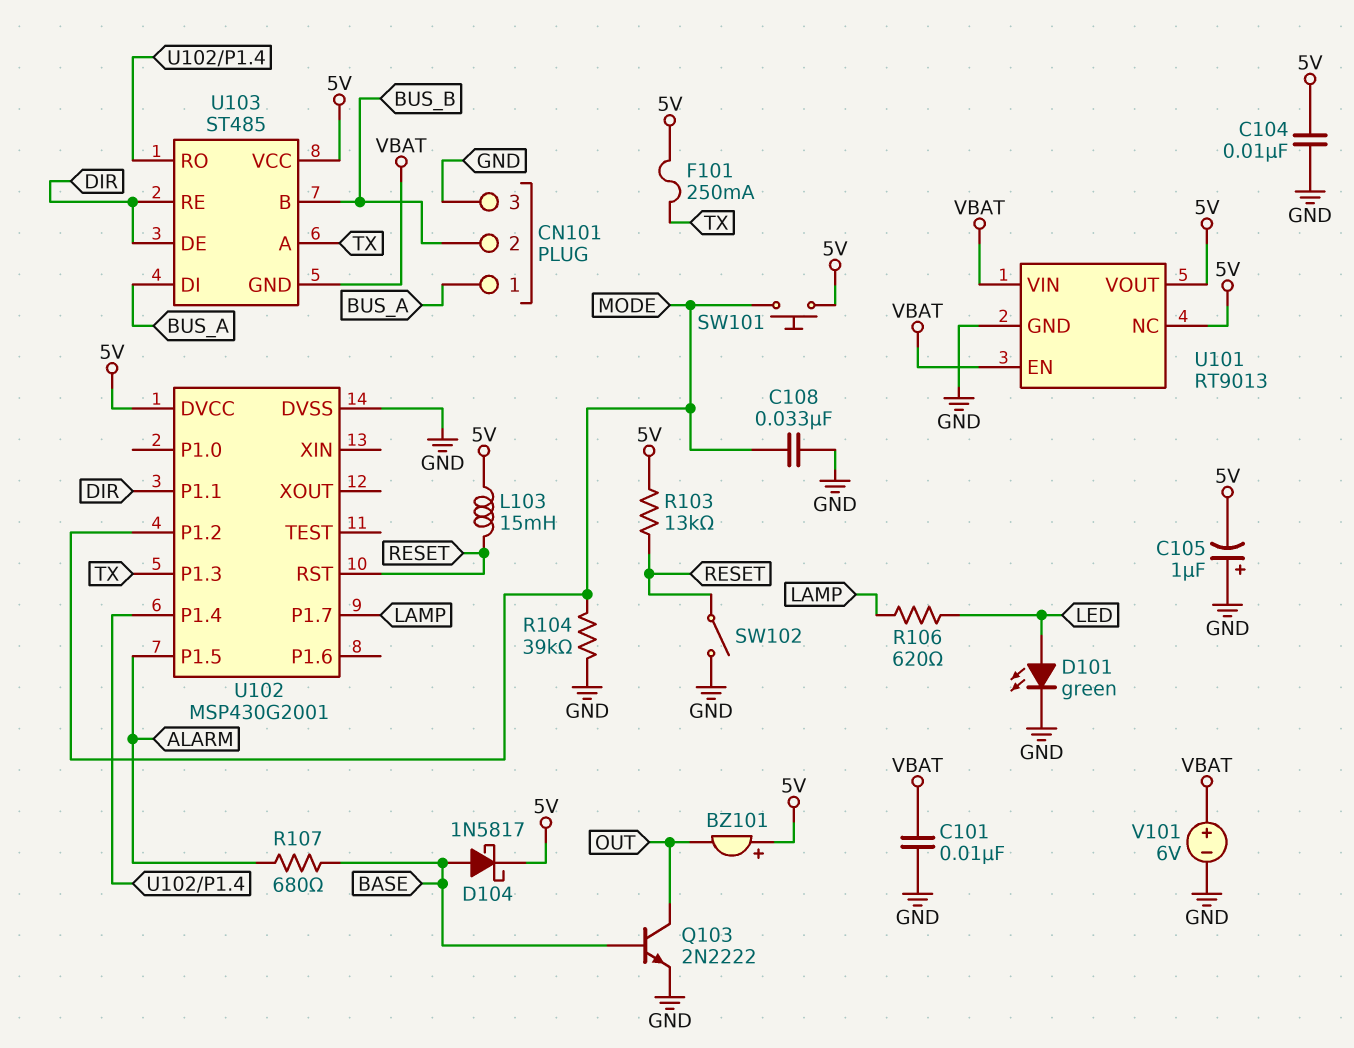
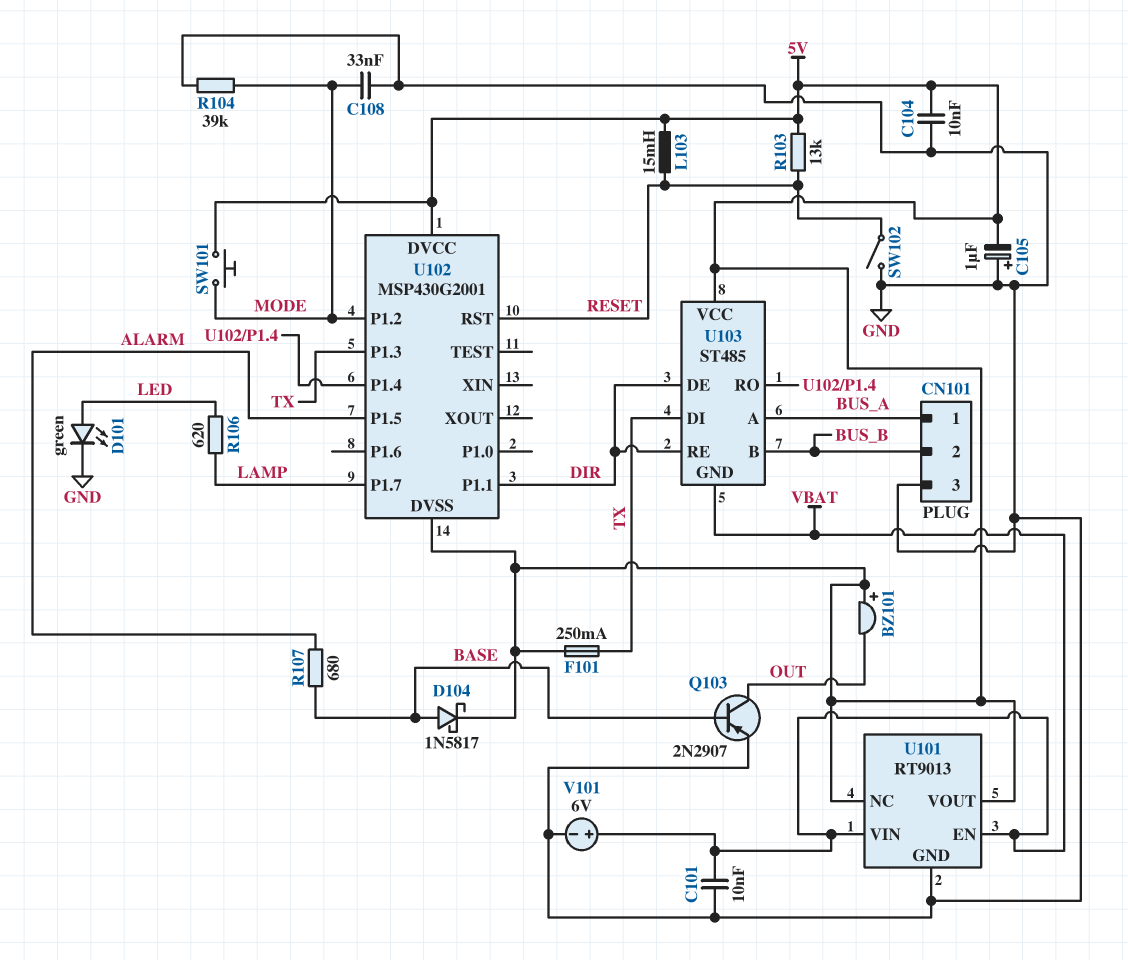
Q103: NPN 2N2222 (B BASE, C OUT, E GND) -> PNP 2N2907 (B BASE, C OUT, E GND)
U102 pin DVSS: GND -> 5V
U103 pin A: TX -> BUS_A
U103 pin DI: BUS_A -> TX

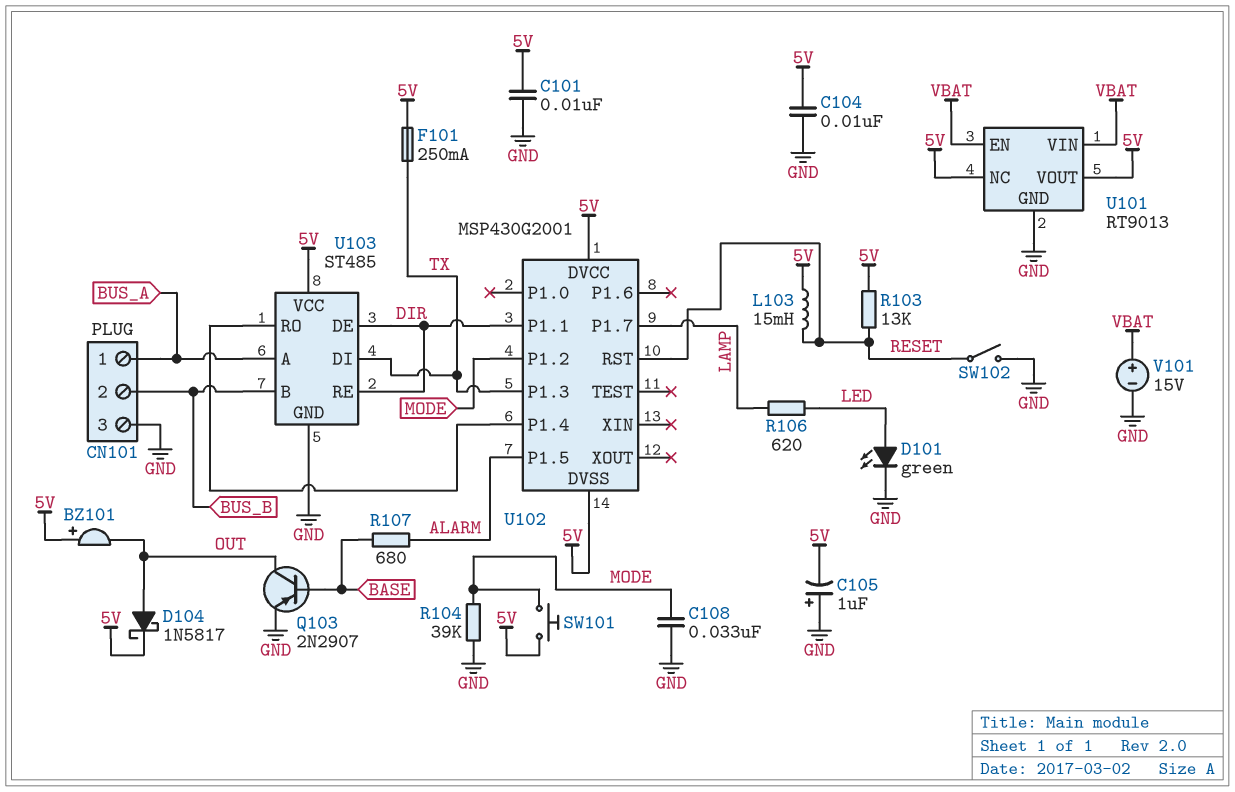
C101: 10nF (GND, VBAT) -> 10nF (5V, GND)
D104: schottky 1N5817 (A BASE, K 5V) -> schottky 1N5817 (A OUT, K 5V)
U103 pin GND: VBAT -> GND
V101: 6V (plus VBAT, minus GND) -> 15V (plus VBAT, minus GND)

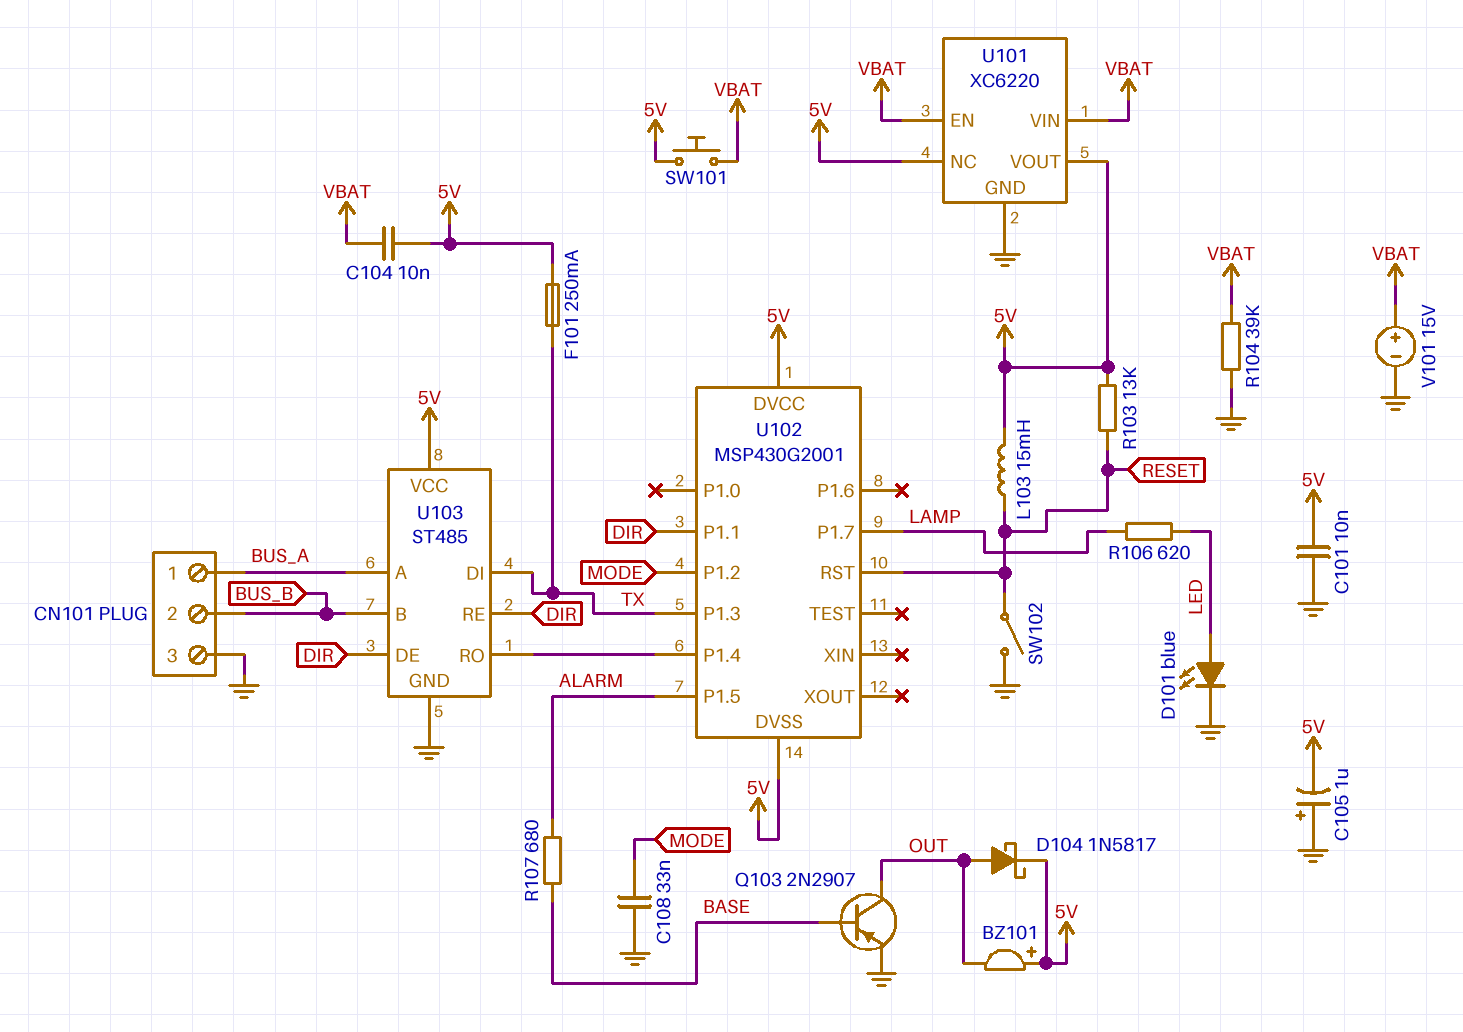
C104: 10nF (5V, GND) -> 10nF (5V, VBAT)
D101: LED green (A LED, K GND) -> LED blue (A LED, K GND)
R104: 39k (GND, MODE) -> 39k (GND, VBAT)
SW101: button (5V, MODE) -> button (5V, VBAT)
U101: RT9013 -> XC6220

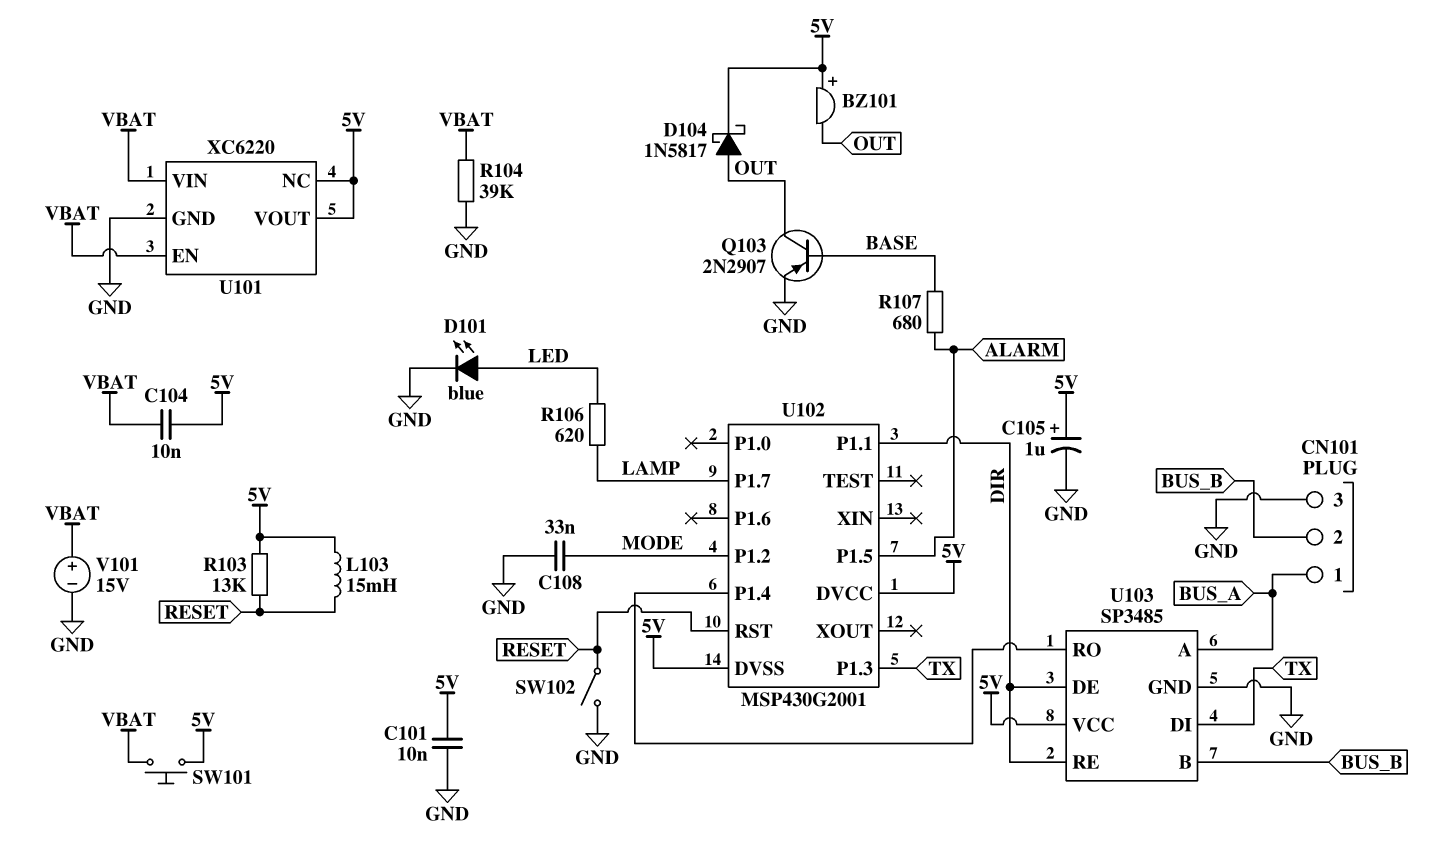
C105: 1uF (plus GND, minus 5V) -> 1uF (plus 5V, minus GND)
F101: 250mA (5V, TX) -> none
U103: ST485 -> SP3485

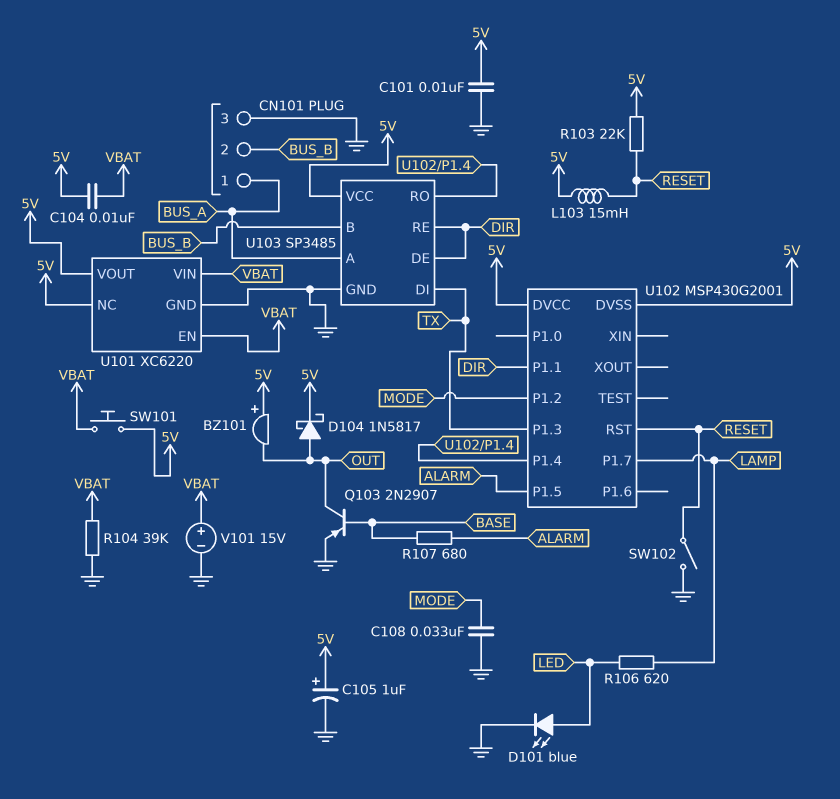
R103: 13k (5V, RESET) -> 22k (5V, RESET)

